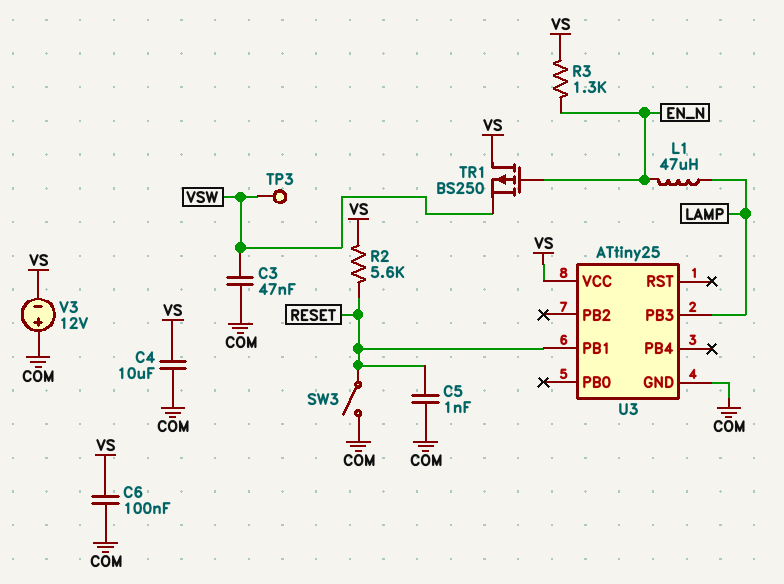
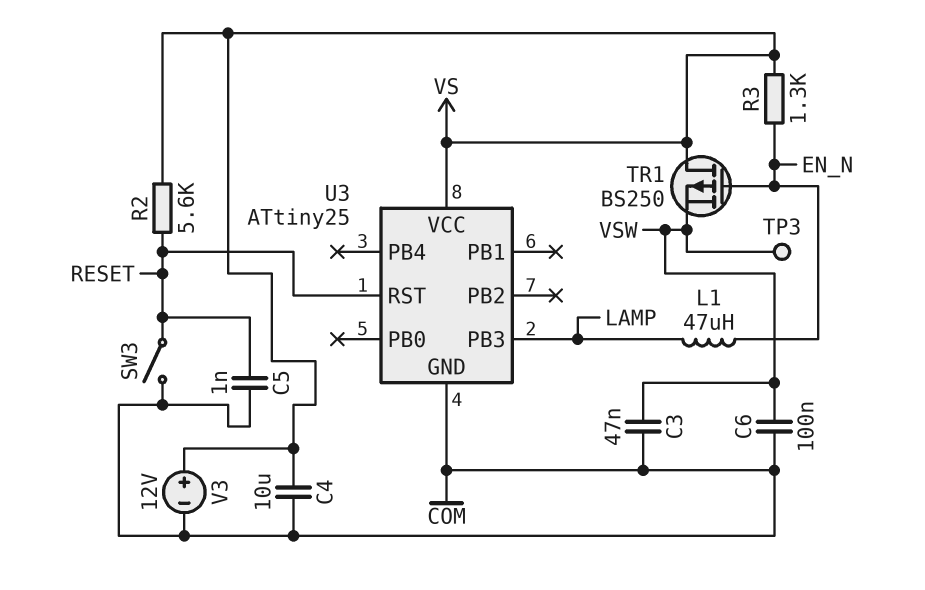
C6: 100nF (COM, VS) -> 100nF (COM, VSW)
U3 pin PB1: RESET -> none
U3 pin RST: none -> RESET
V3: 12V (plus COM, minus VS) -> 12V (plus VS, minus COM)

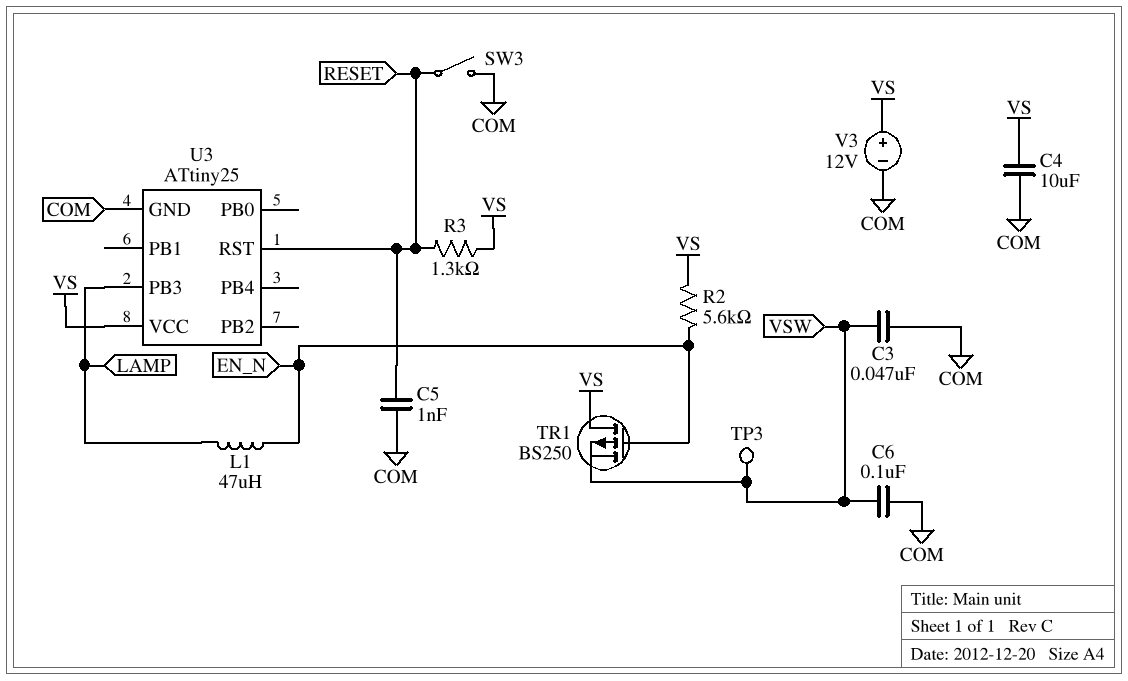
R2: 5.6k (RESET, VS) -> 5.6k (EN_N, VS)
R3: 1.3k (EN_N, VS) -> 1.3k (RESET, VS)

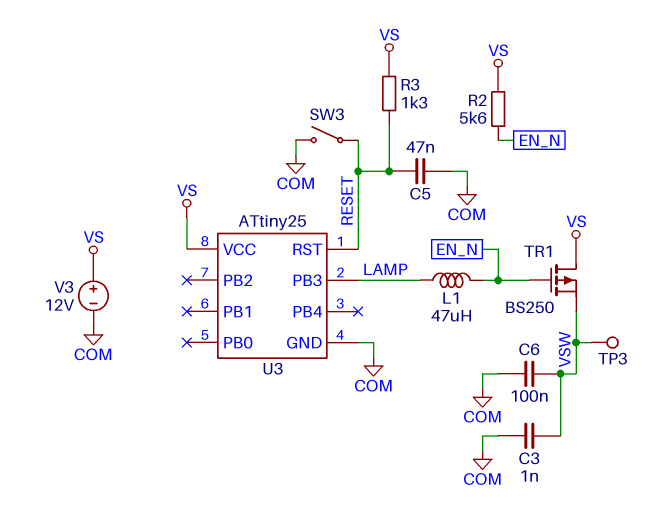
C3: 47nF (COM, VSW) -> 1nF (COM, VSW)
C4: 10uF (COM, VS) -> none
C5: 1nF (COM, RESET) -> 47nF (COM, RESET)

